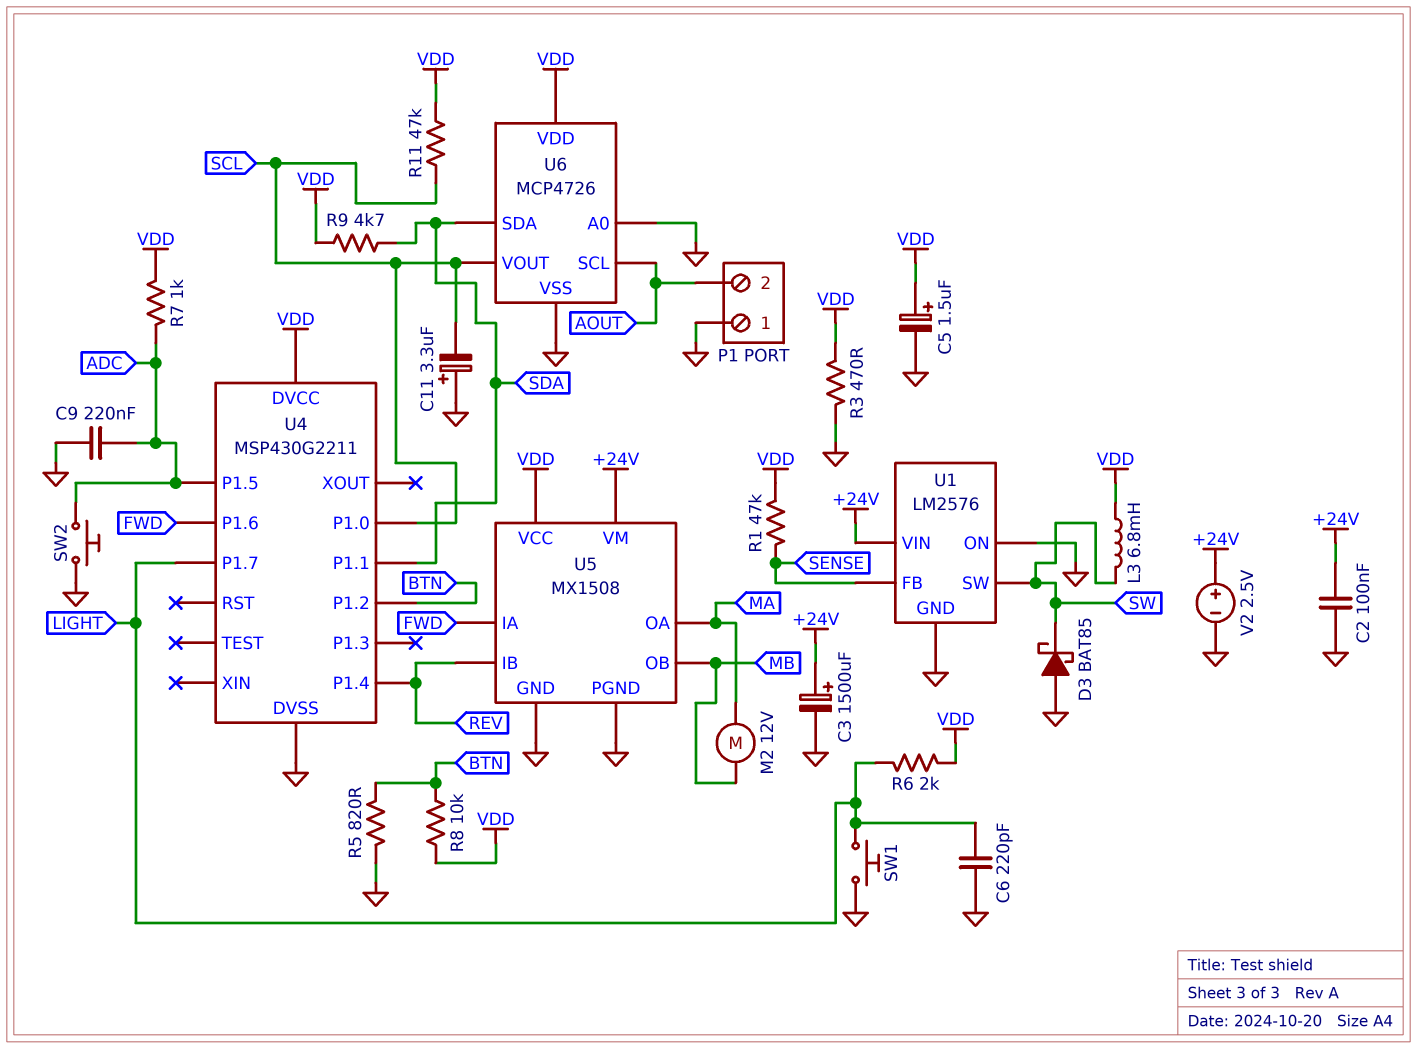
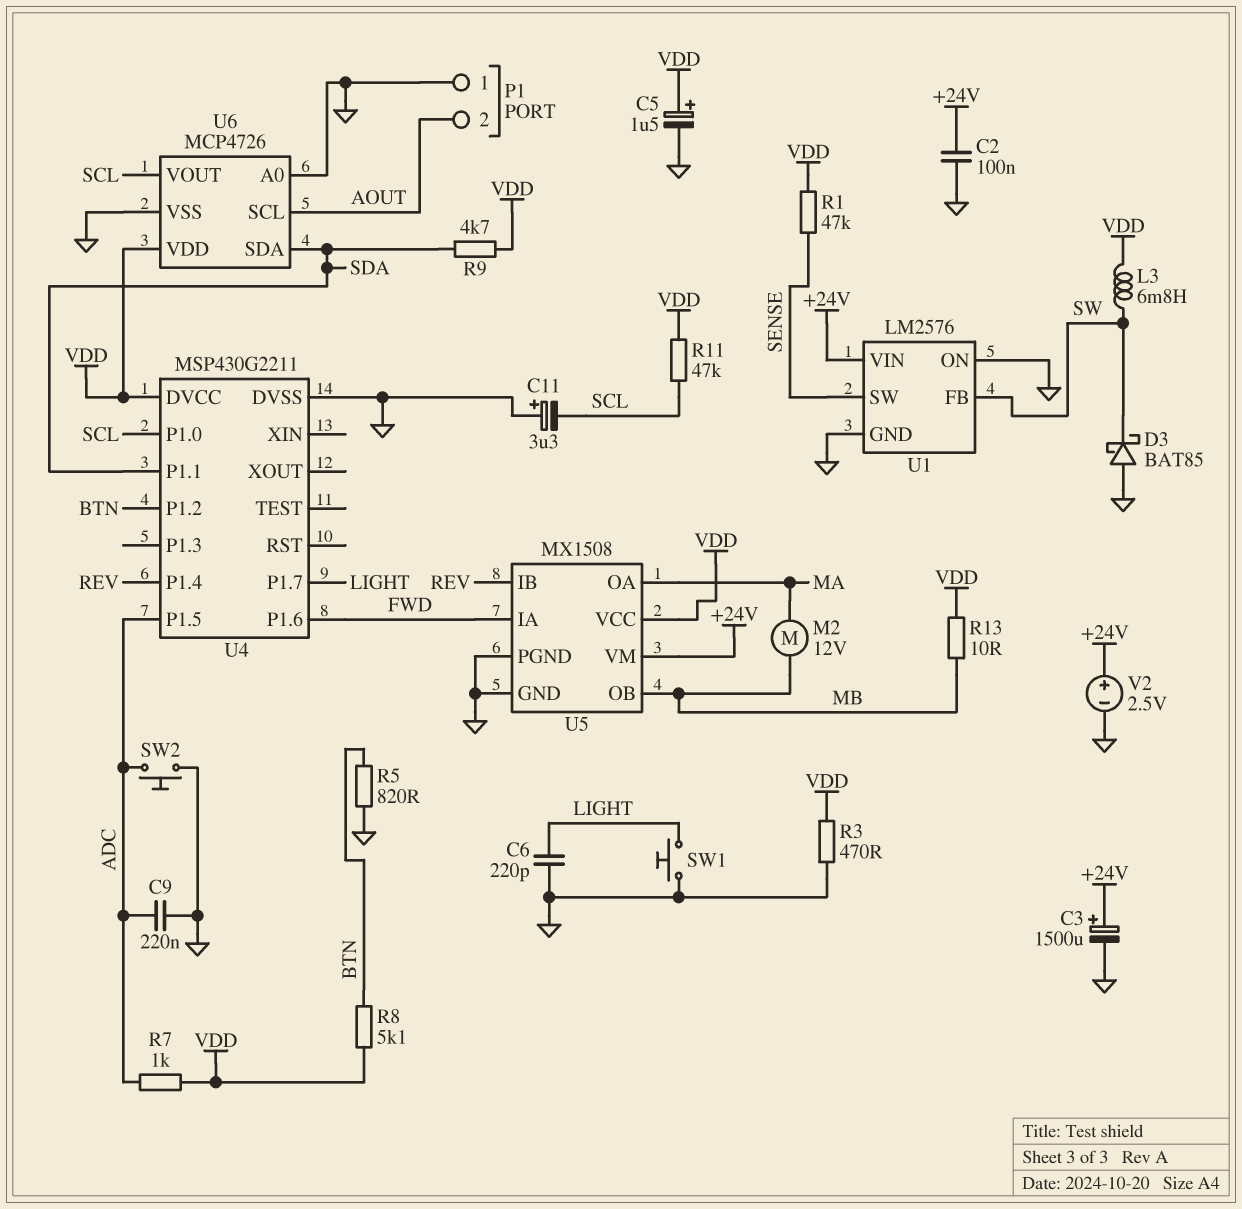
R6: 2k (LIGHT, VDD) -> none
R8: 10k (BTN, VDD) -> 5.1k (BTN, VDD)
R13: none -> 10 (MB, VDD)
U1 pin FB: SENSE -> SW
U1 pin SW: SW -> SENSE

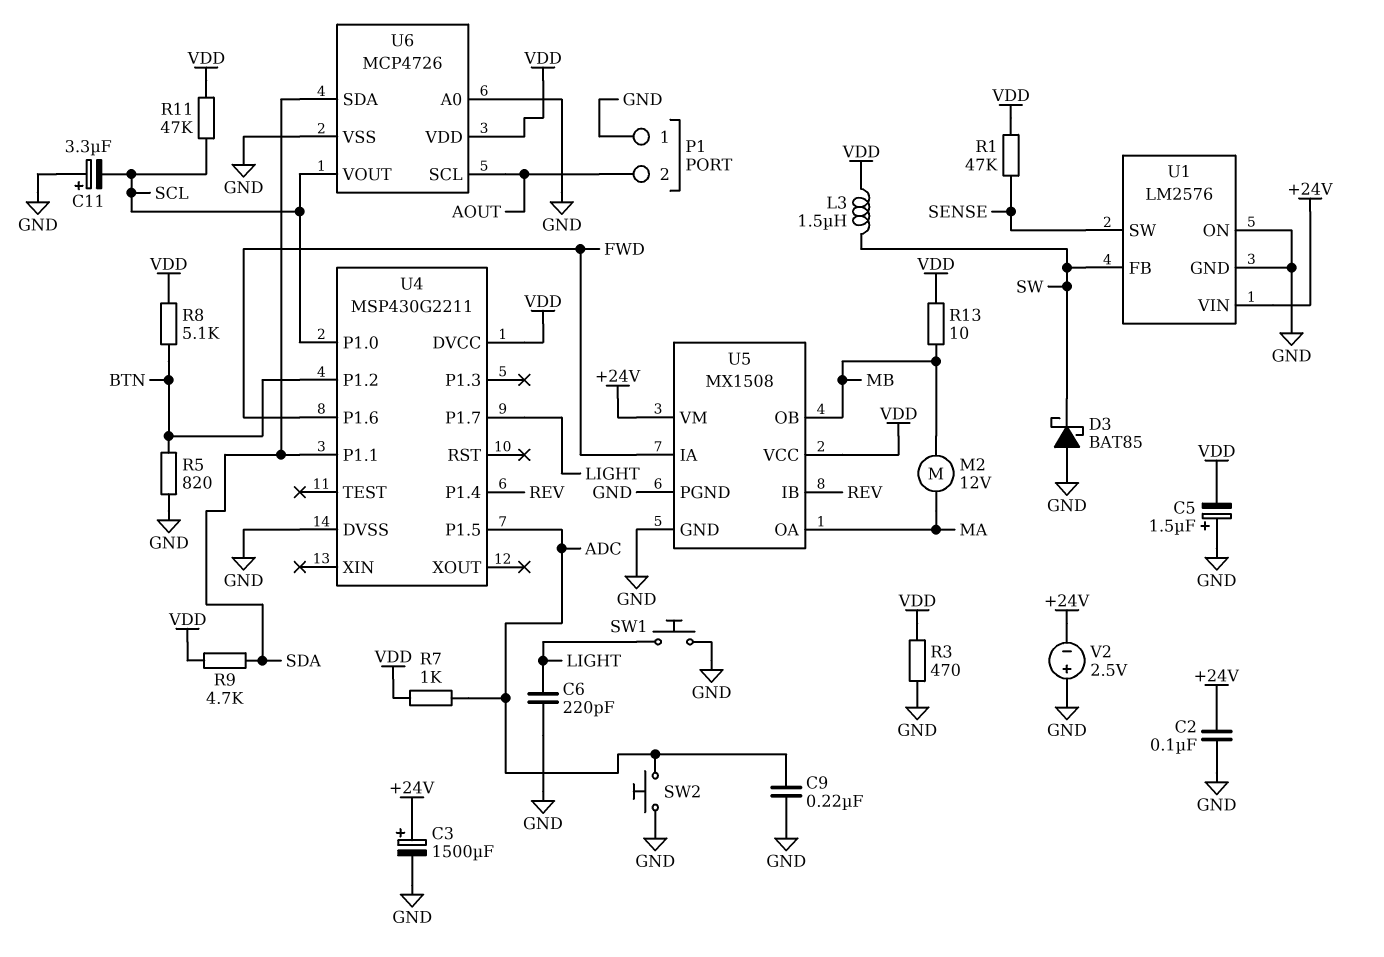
C5: 1.5uF (plus VDD, minus GND) -> 1.5uF (plus GND, minus VDD)
L3: 6.8mH (SW, VDD) -> 1.5uH (SW, VDD)
V2: 2.5V (plus +24V, minus GND) -> 2.5V (plus GND, minus +24V)

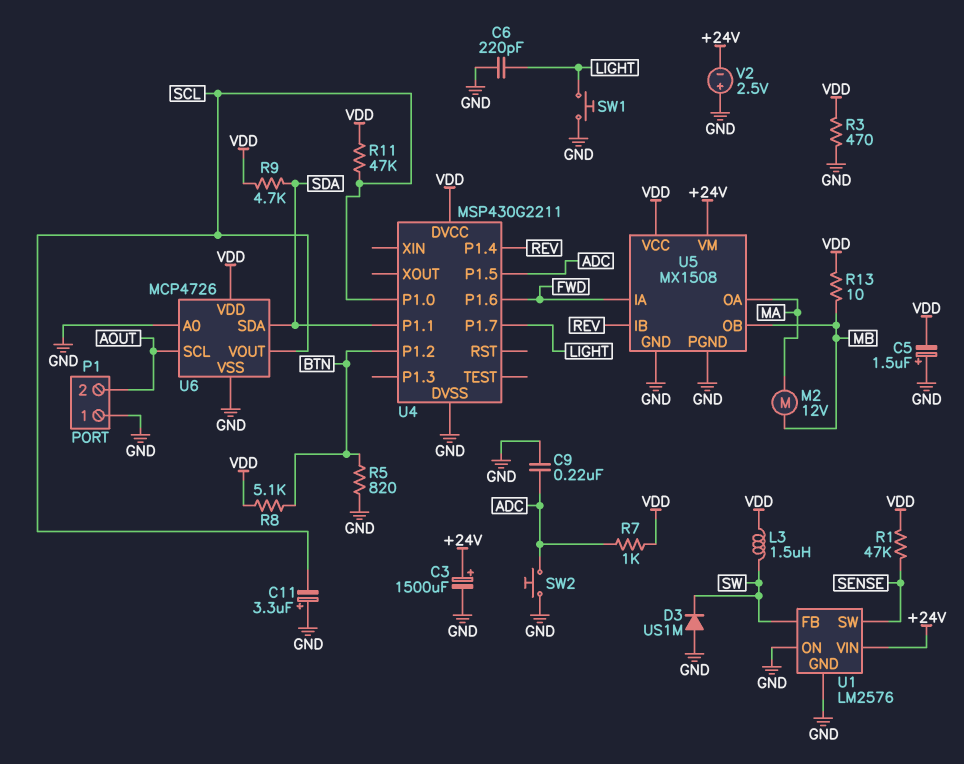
C2: 100nF (+24V, GND) -> none
D3: schottky BAT85 (A GND, K SW) -> diode US1M (A GND, K SW)

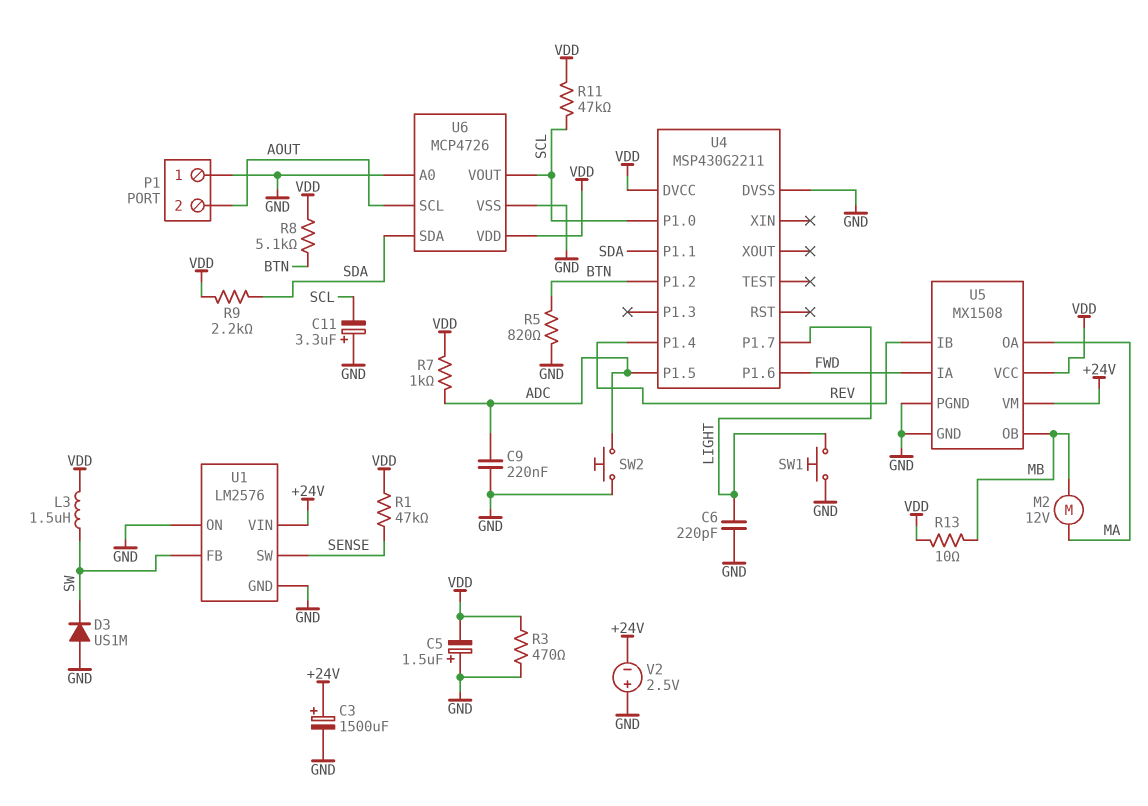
R9: 4.7k (SDA, VDD) -> 2.2k (SDA, VDD)

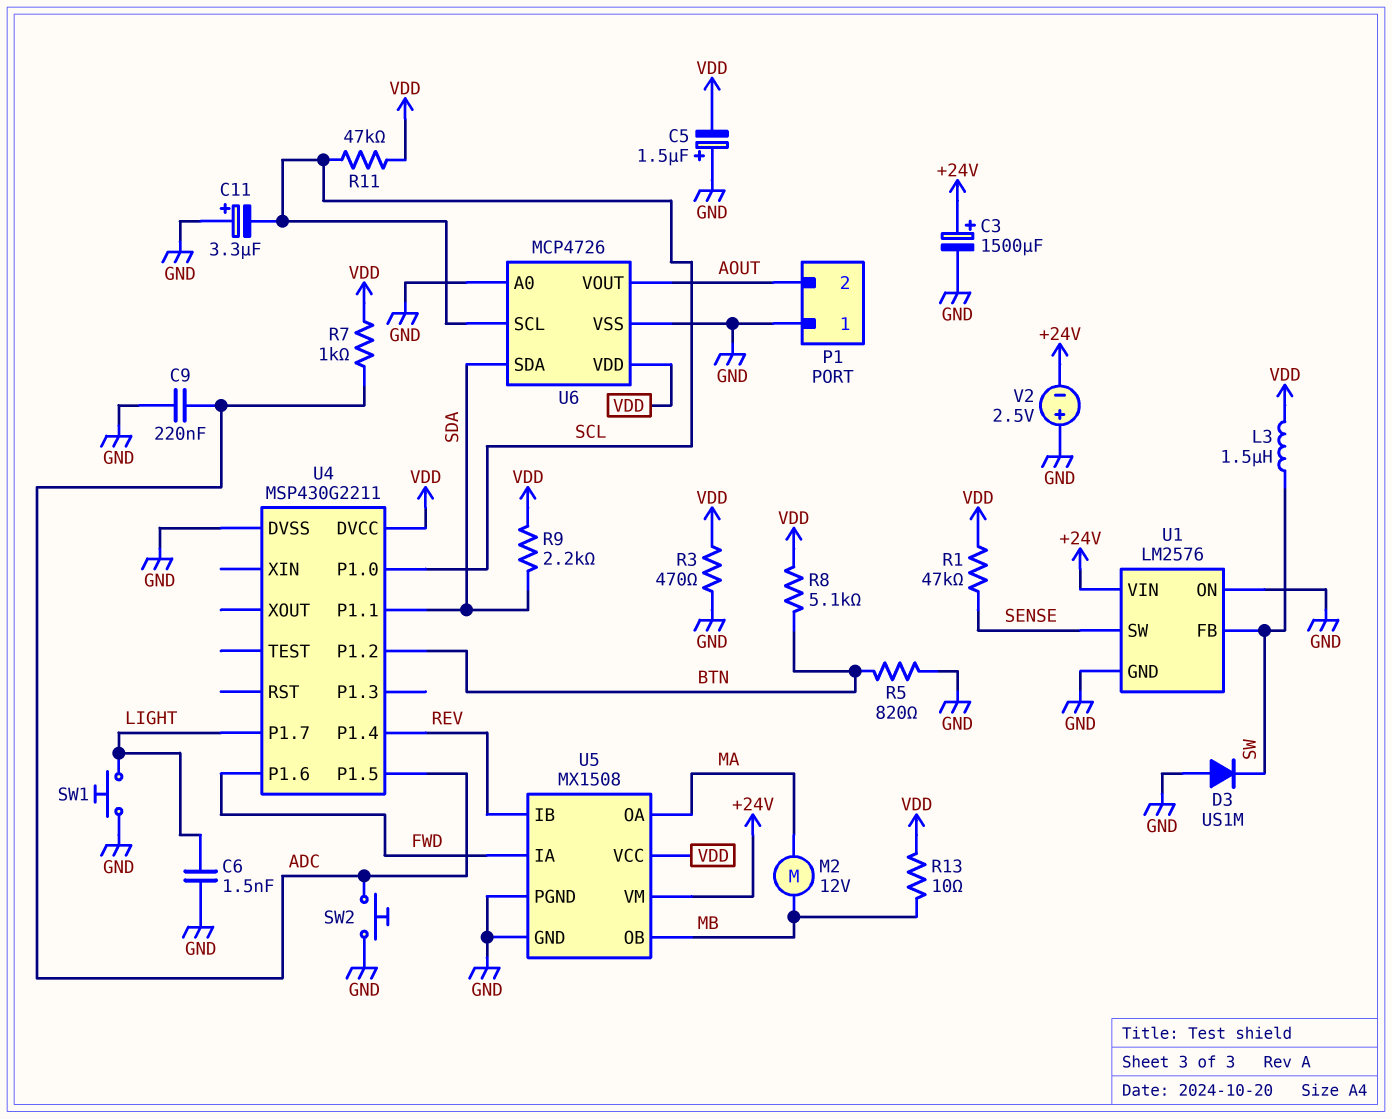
C6: 220pF (GND, LIGHT) -> 1.5nF (GND, LIGHT)
U6 pin SCL: AOUT -> SCL
U6 pin VOUT: SCL -> AOUT

